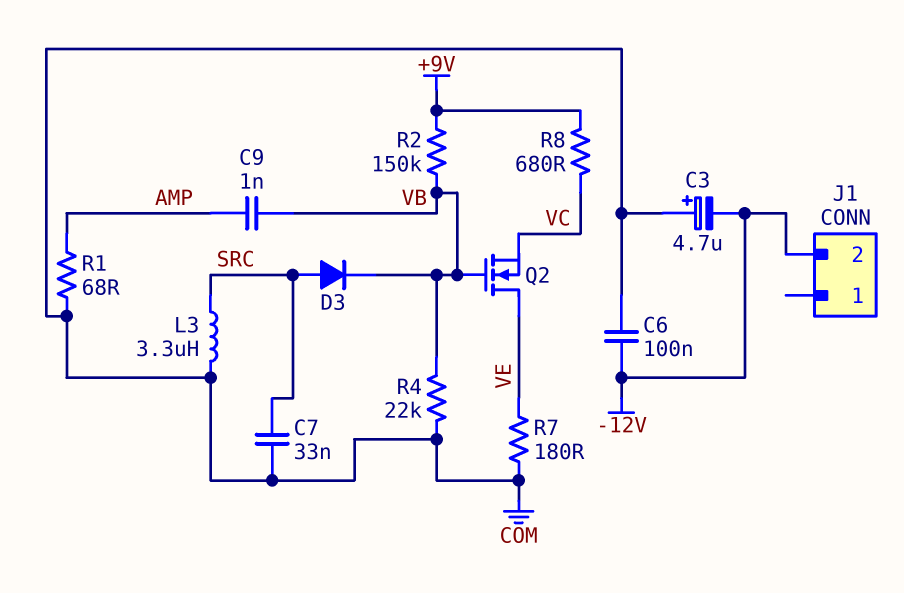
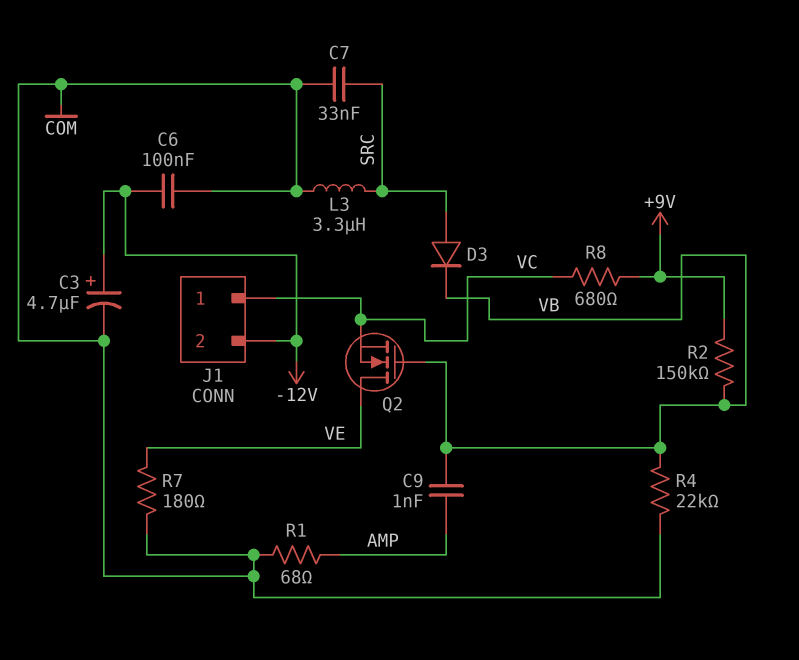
C3: 4.7uF (plus COM, minus -12V) -> 4.7uF (plus -12V, minus COM)
J1 pin 1: none -> VC

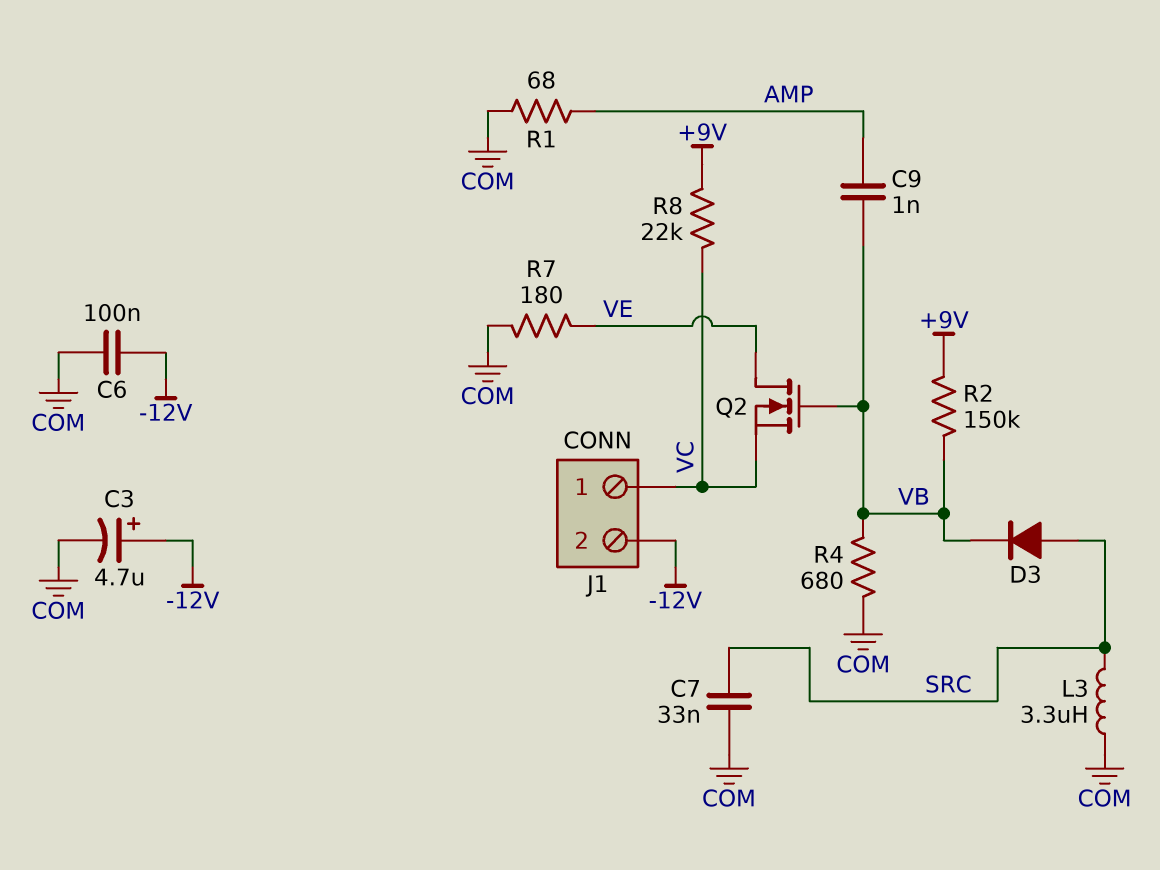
R4: 22k (COM, VB) -> 680 (COM, VB)
R8: 680 (+9V, VC) -> 22k (+9V, VC)

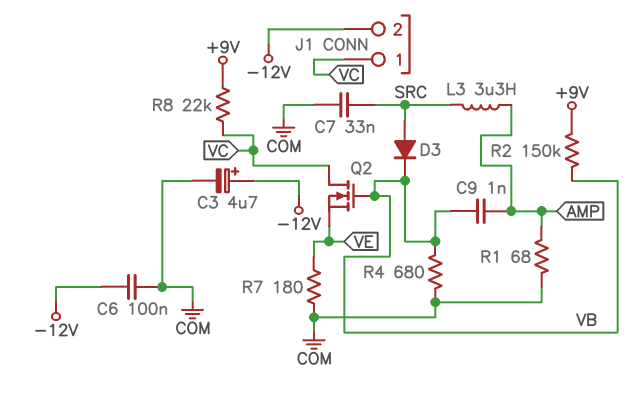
L3: 3.3uH (COM, SRC) -> 3.3uH (AMP, SRC)
Q2: NMOS (G VB, D VE, S VC) -> NMOS (G VB, D VC, S VE)

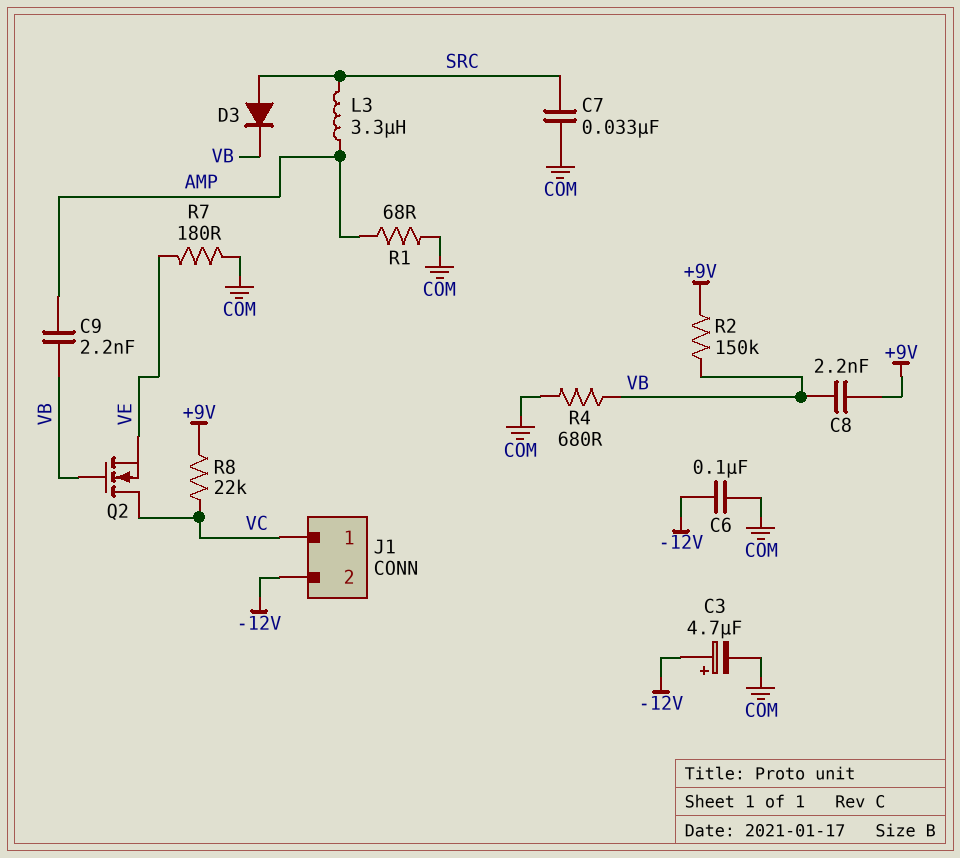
C8: none -> 2.2nF (+9V, VB)
C9: 1nF (AMP, VB) -> 2.2nF (AMP, VB)

